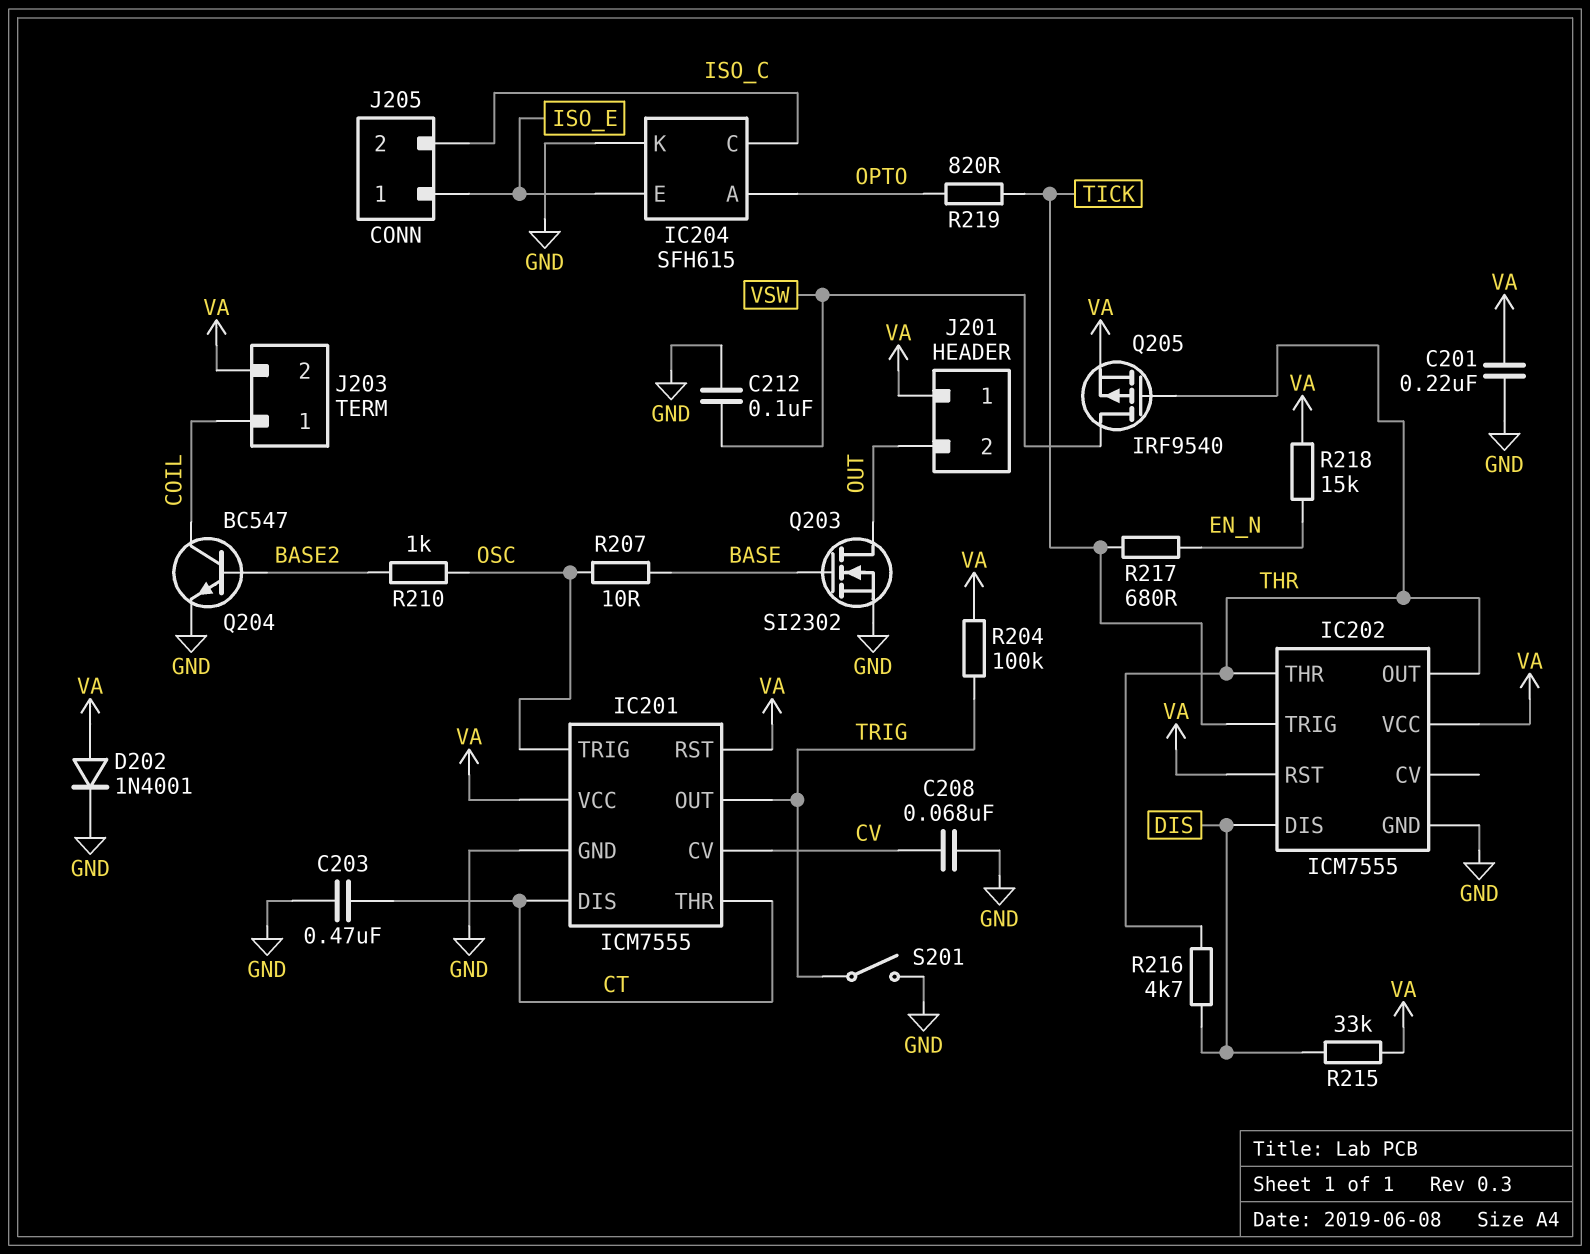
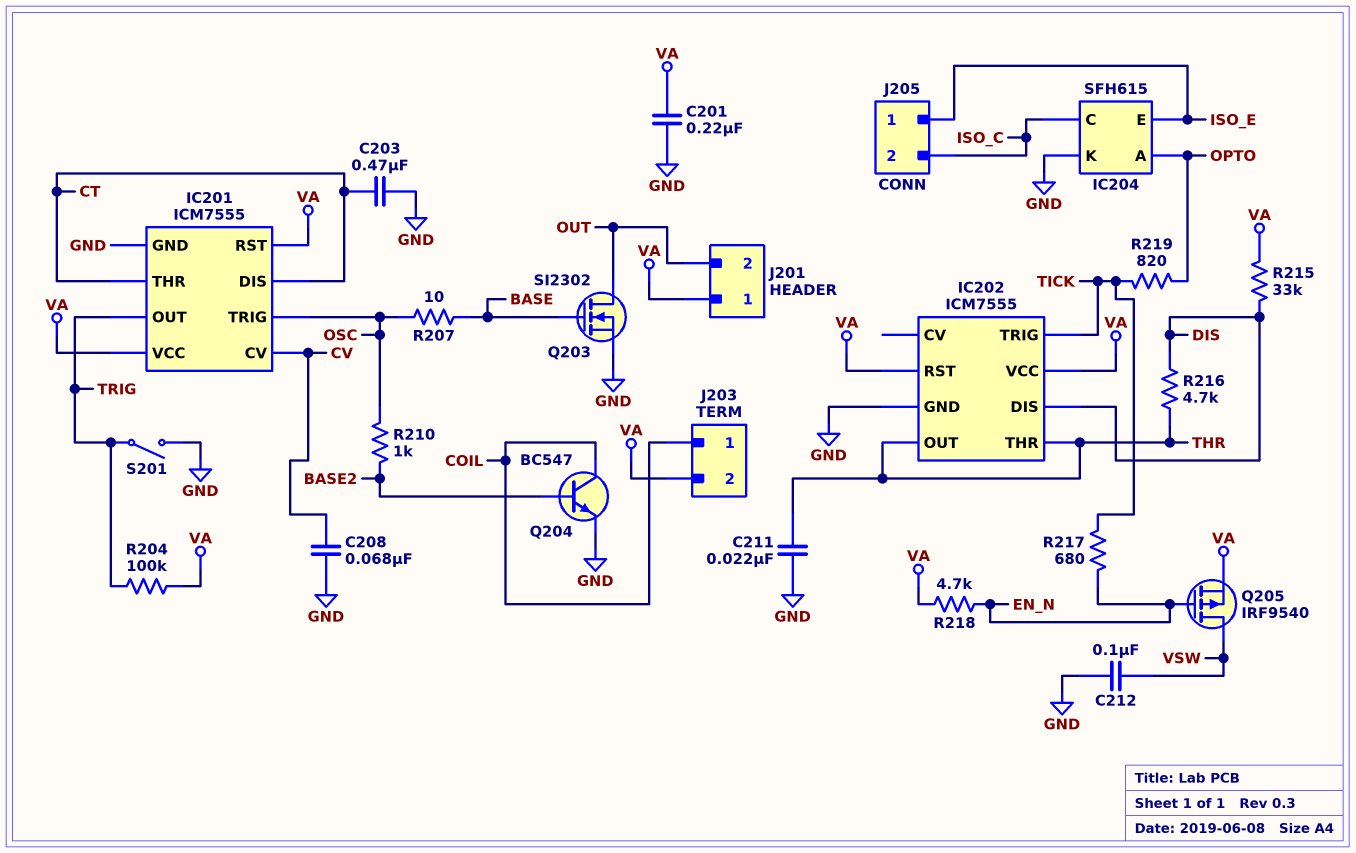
C211: none -> 22nF (GND, THR)
D202: diode 1N4001 (A VA, K GND) -> none
Q205: PMOS IRF9540 (G THR, D VSW, S VA) -> PMOS IRF9540 (G EN_N, D VSW, S VA)
R218: 15k (EN_N, VA) -> 4.7k (EN_N, VA)

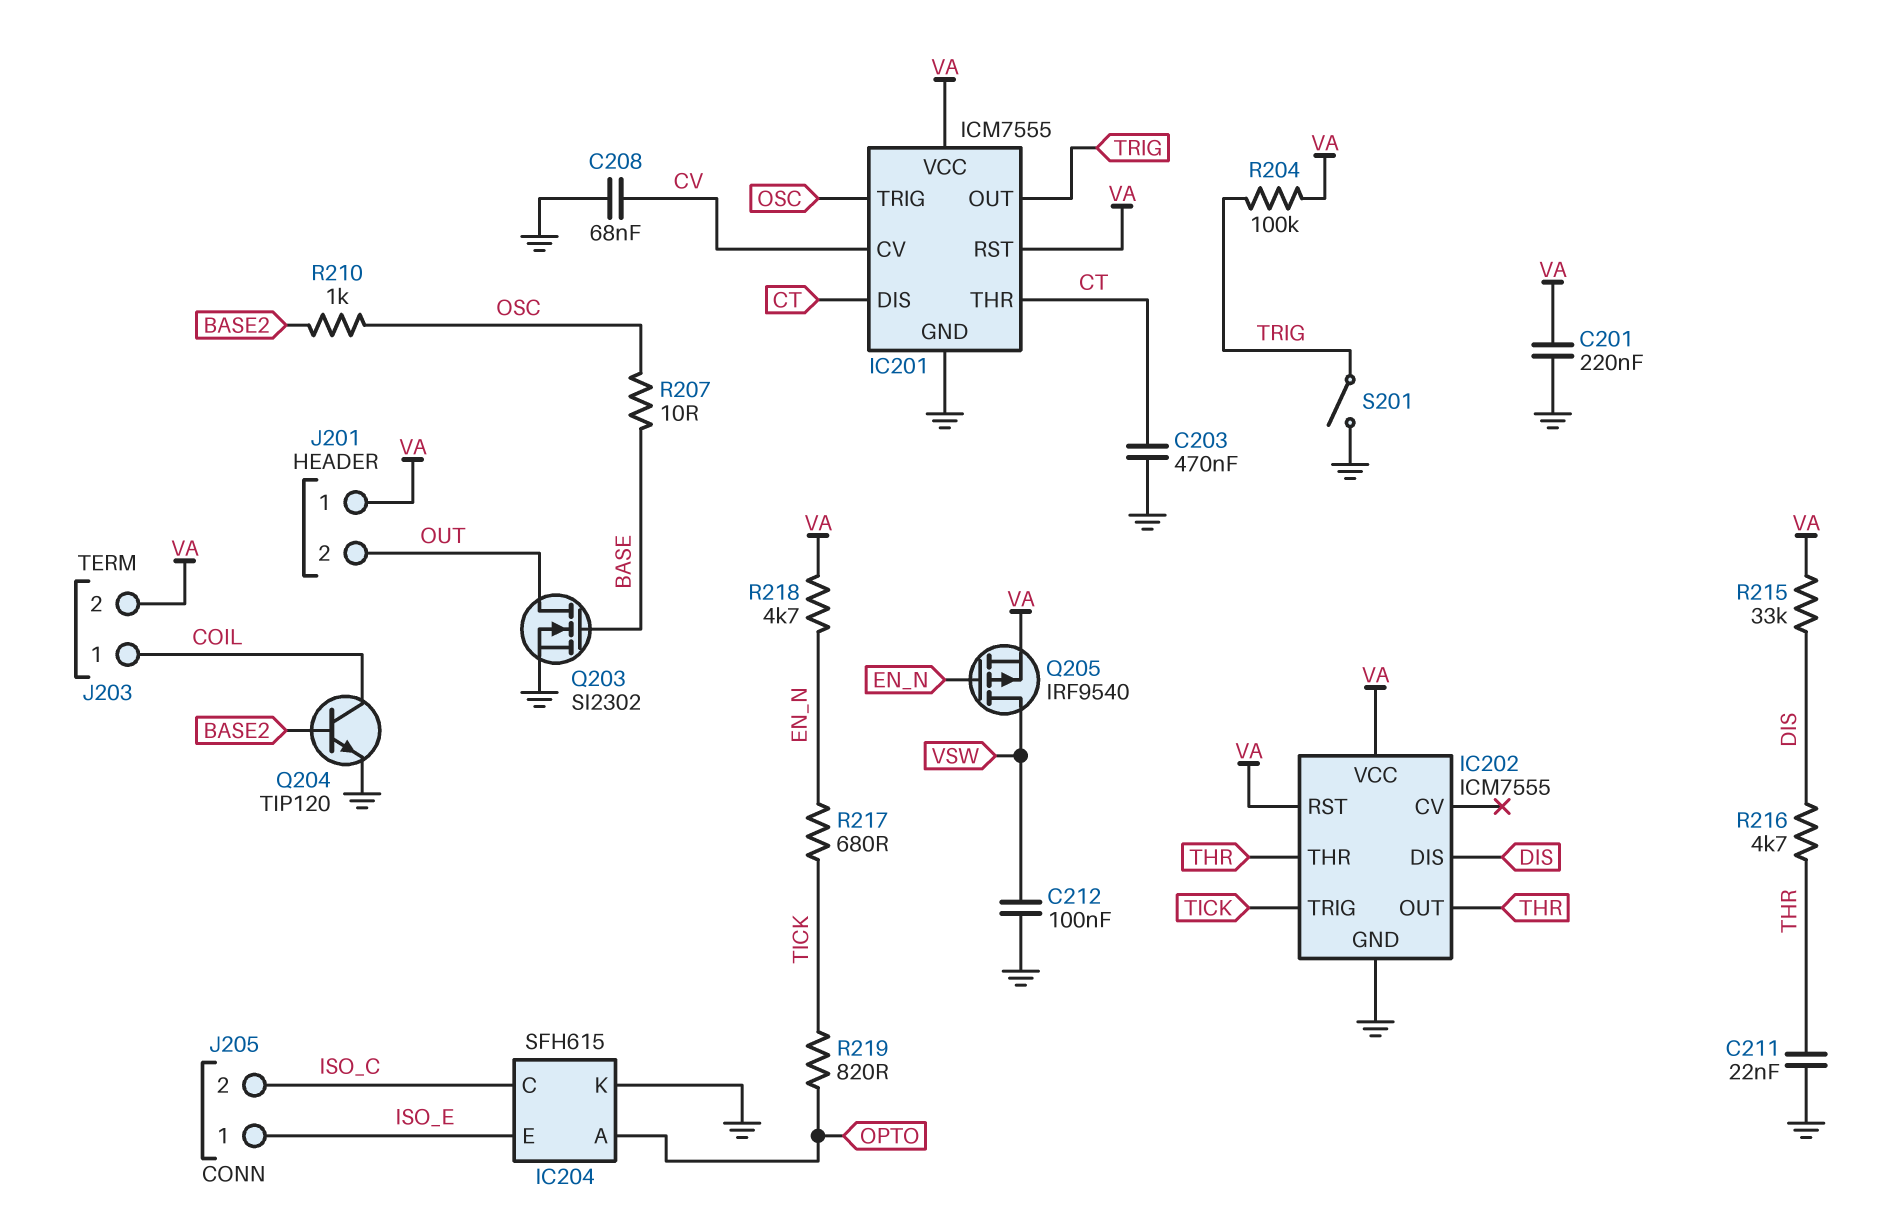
Q204: NPN BC547 (B BASE2, C COIL, E GND) -> NPN TIP120 (B BASE2, C COIL, E GND)

